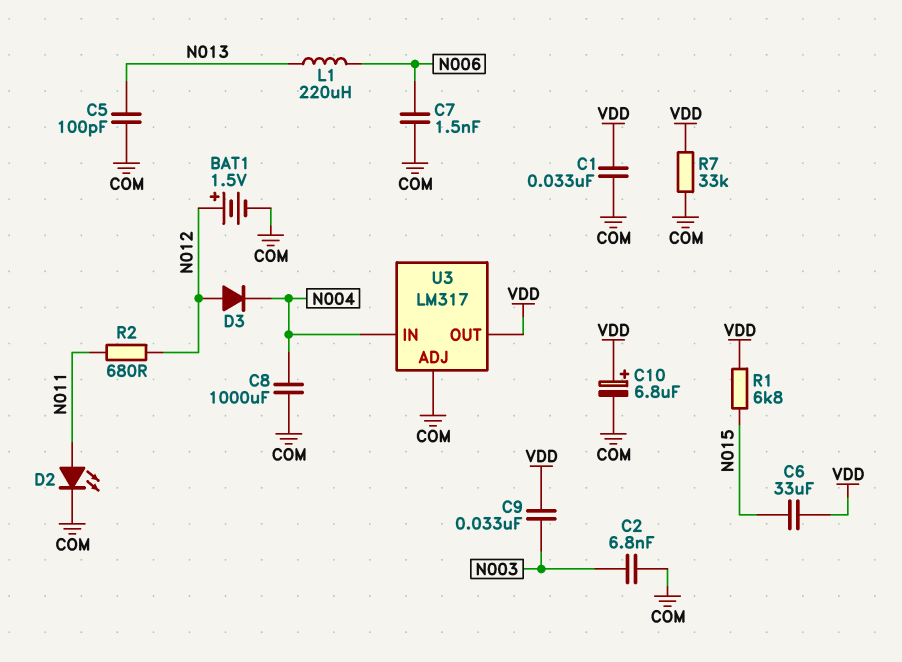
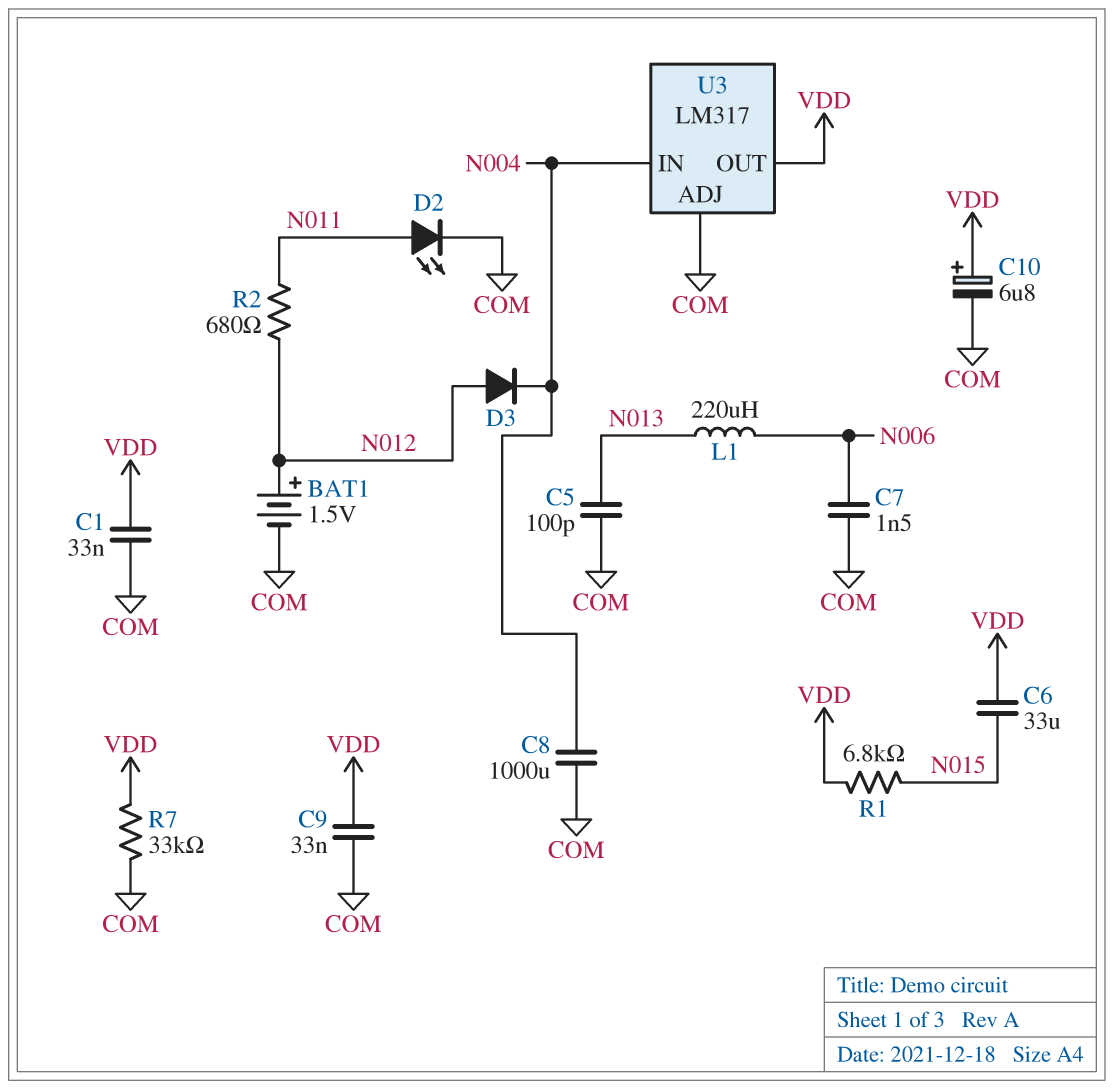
C2: 6.8nF (COM, N003) -> none
C9: 33nF (N003, VDD) -> 33nF (COM, VDD)

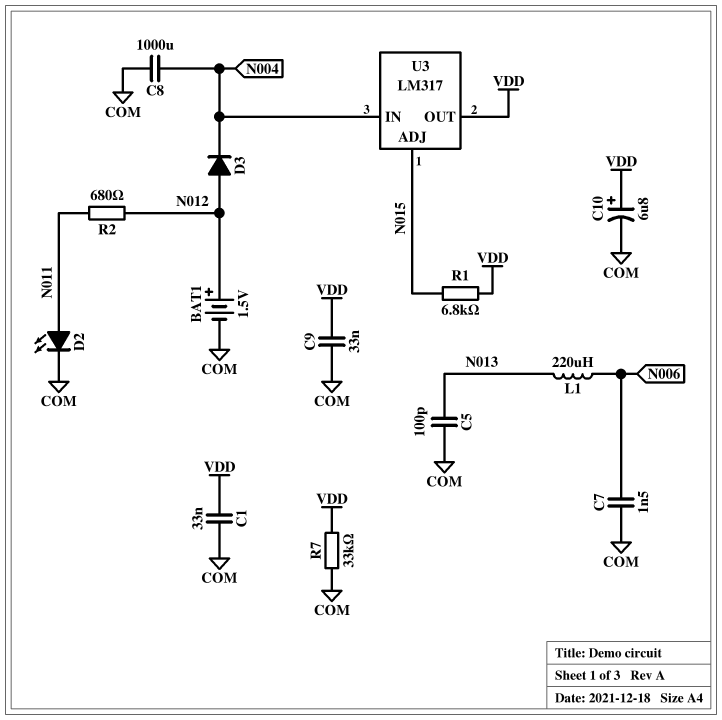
C6: 33uF (N015, VDD) -> none
U3 pin ADJ: COM -> N015

